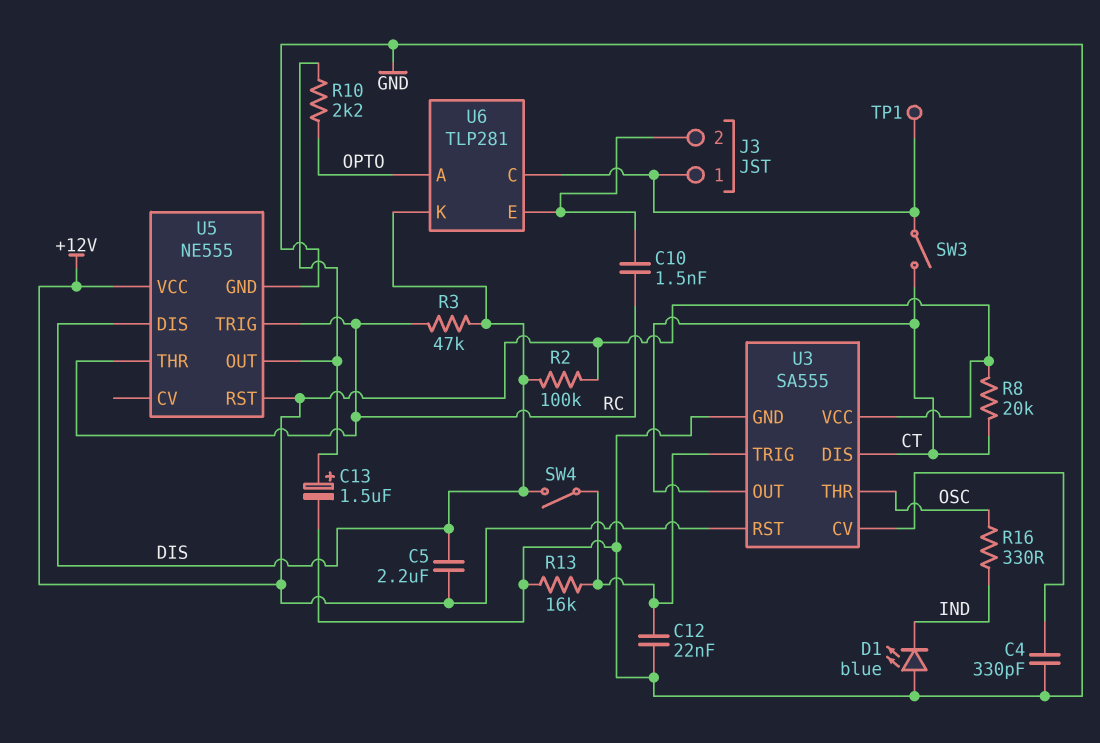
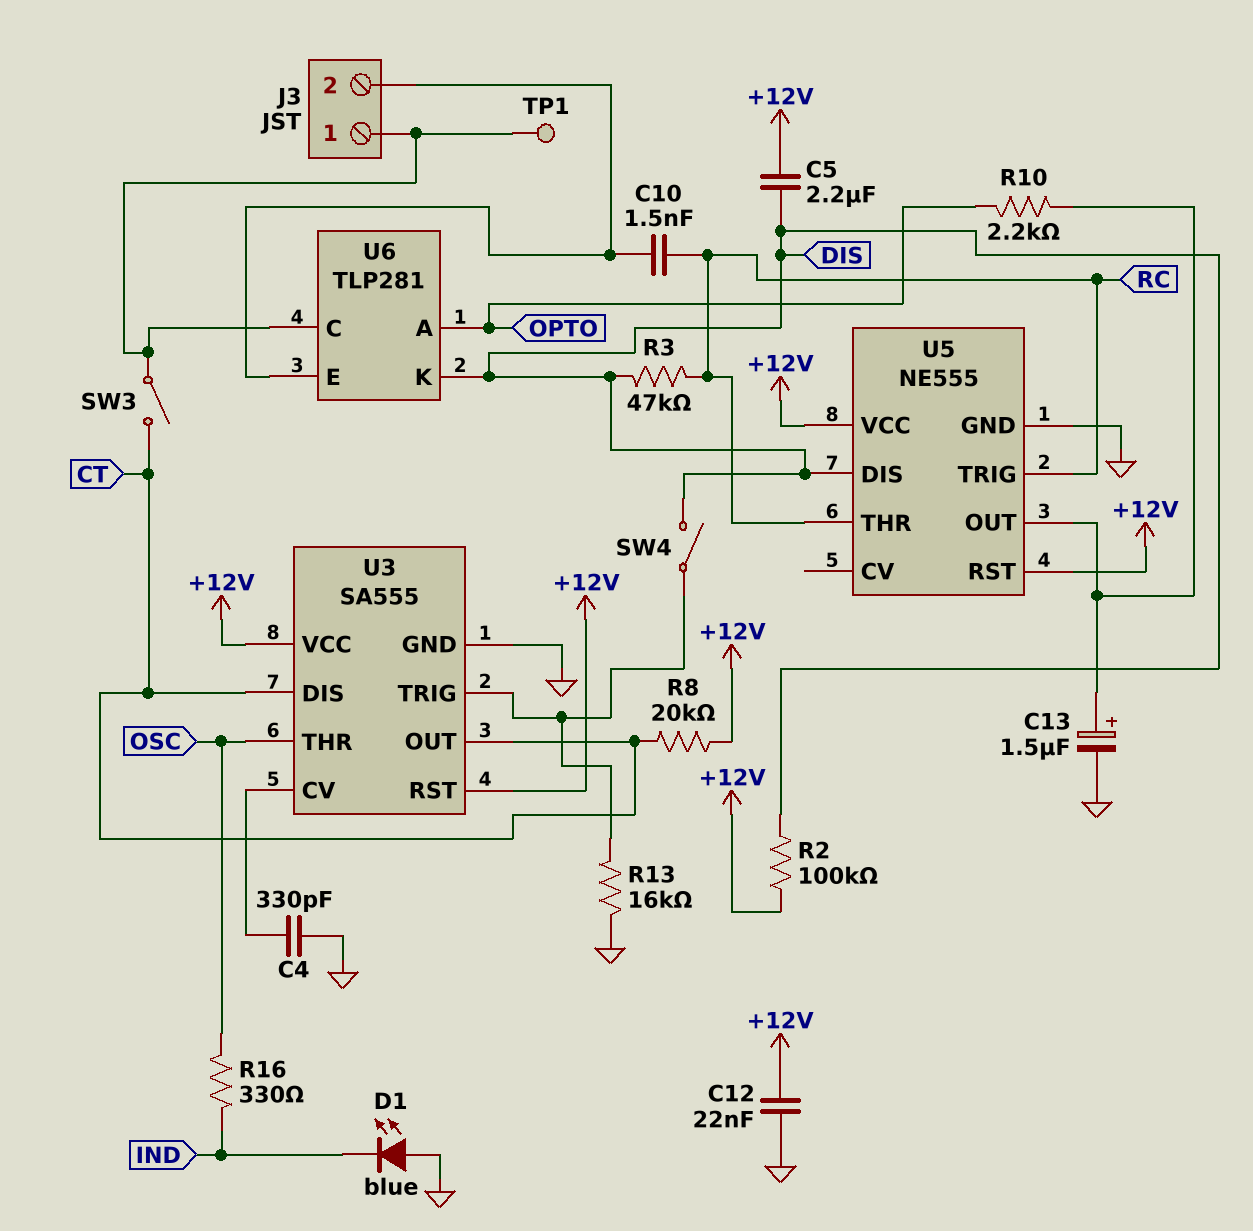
C12: 22nF (GND, U3/TRIG) -> 22nF (+12V, GND)

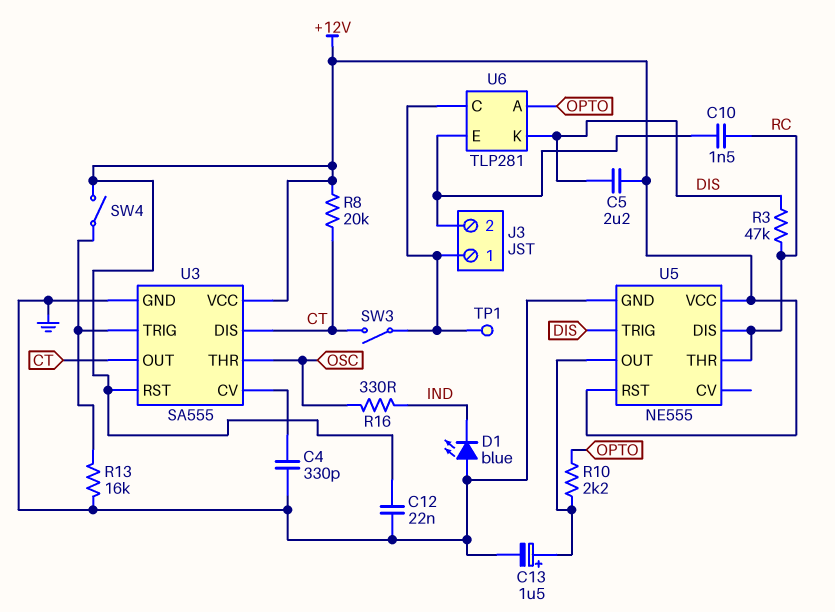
R2: 100k (+12V, DIS) -> none
SW4: switch (DIS, U3/TRIG) -> switch (+12V, U3/TRIG)
U5 pin DIS: DIS -> RC
U5 pin TRIG: RC -> DIS

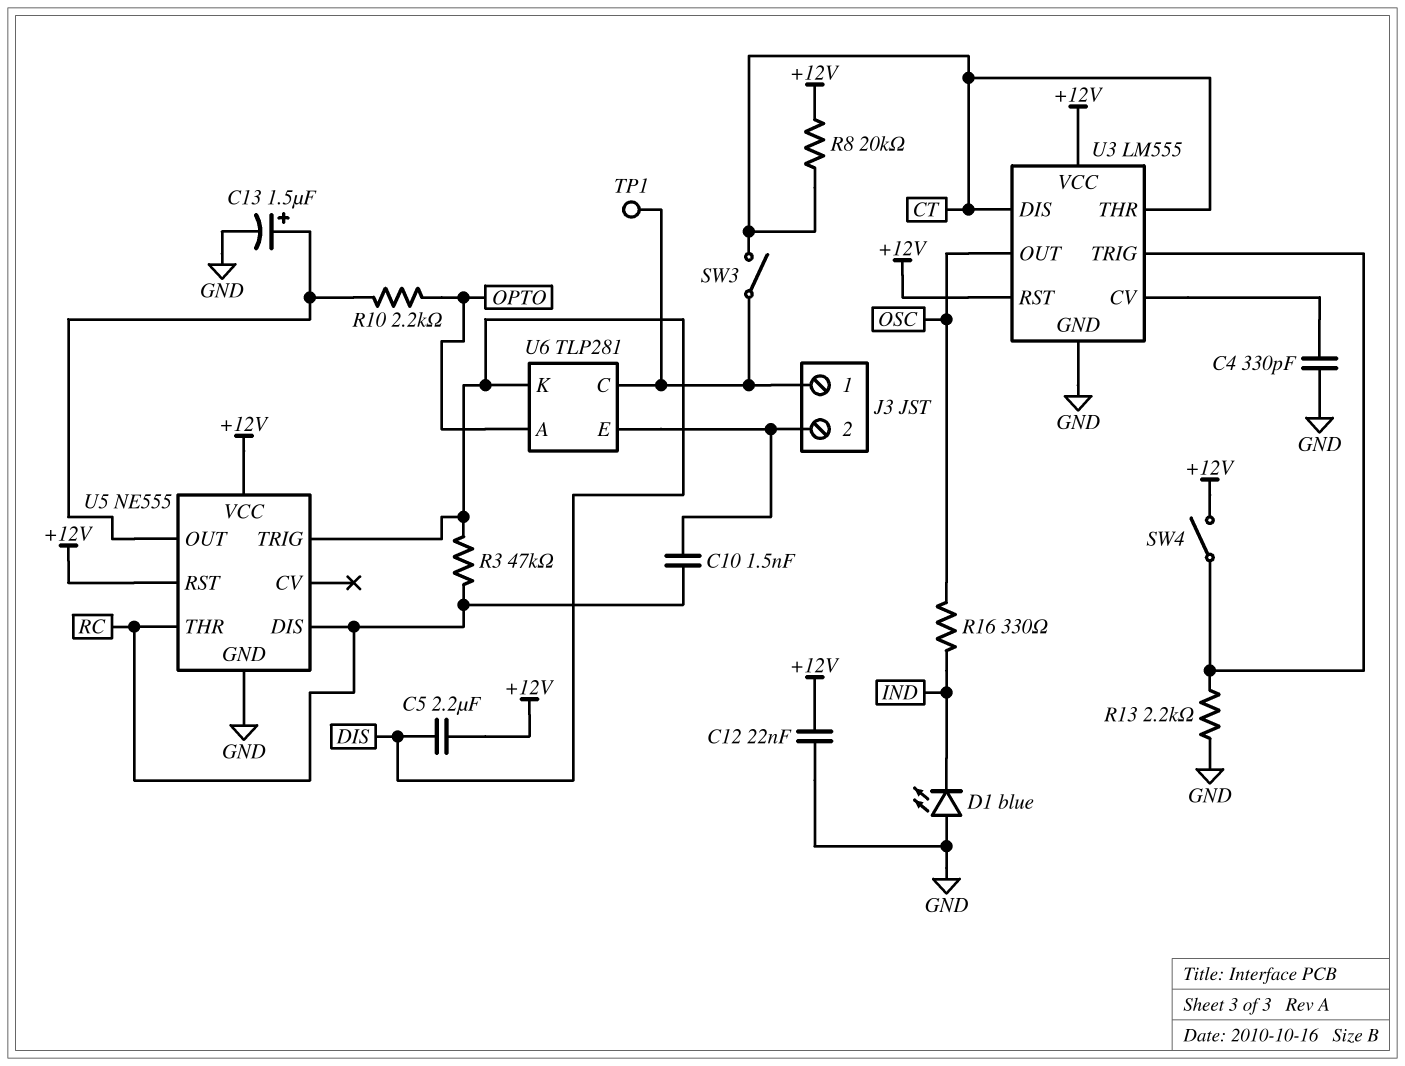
R13: 16k (GND, U3/TRIG) -> 2.2k (GND, U3/TRIG)
U3: SA555 -> LM555
U3 pin OUT: CT -> OSC
U3 pin THR: OSC -> CT

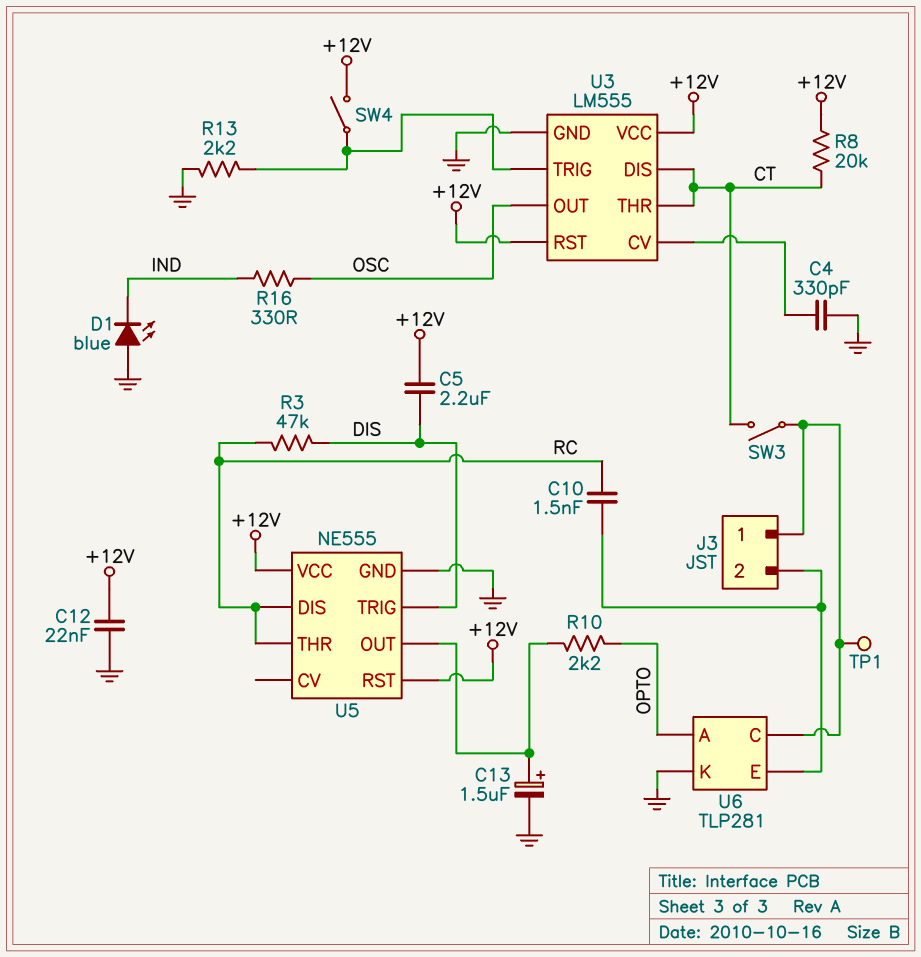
U6 pin K: DIS -> GND

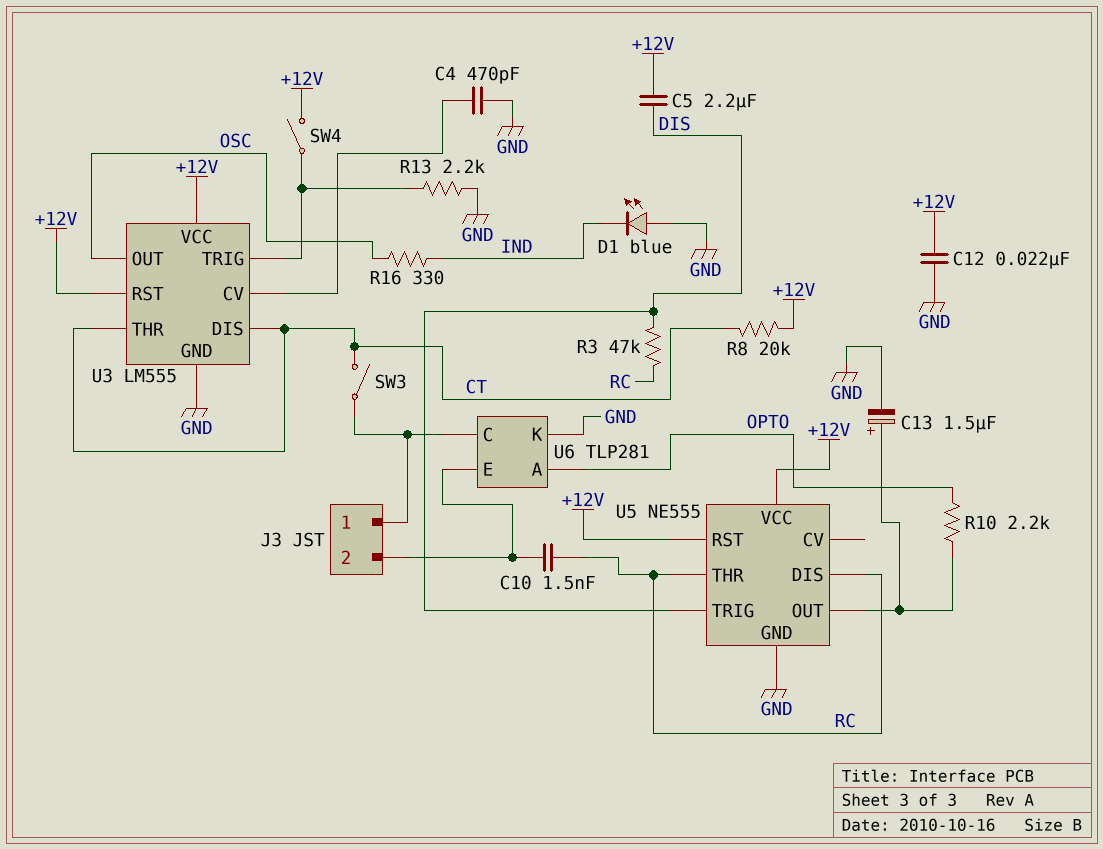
C4: 330pF (GND, U3/CV) -> 470pF (GND, U3/CV)
TP1: test point (J3/1) -> none

